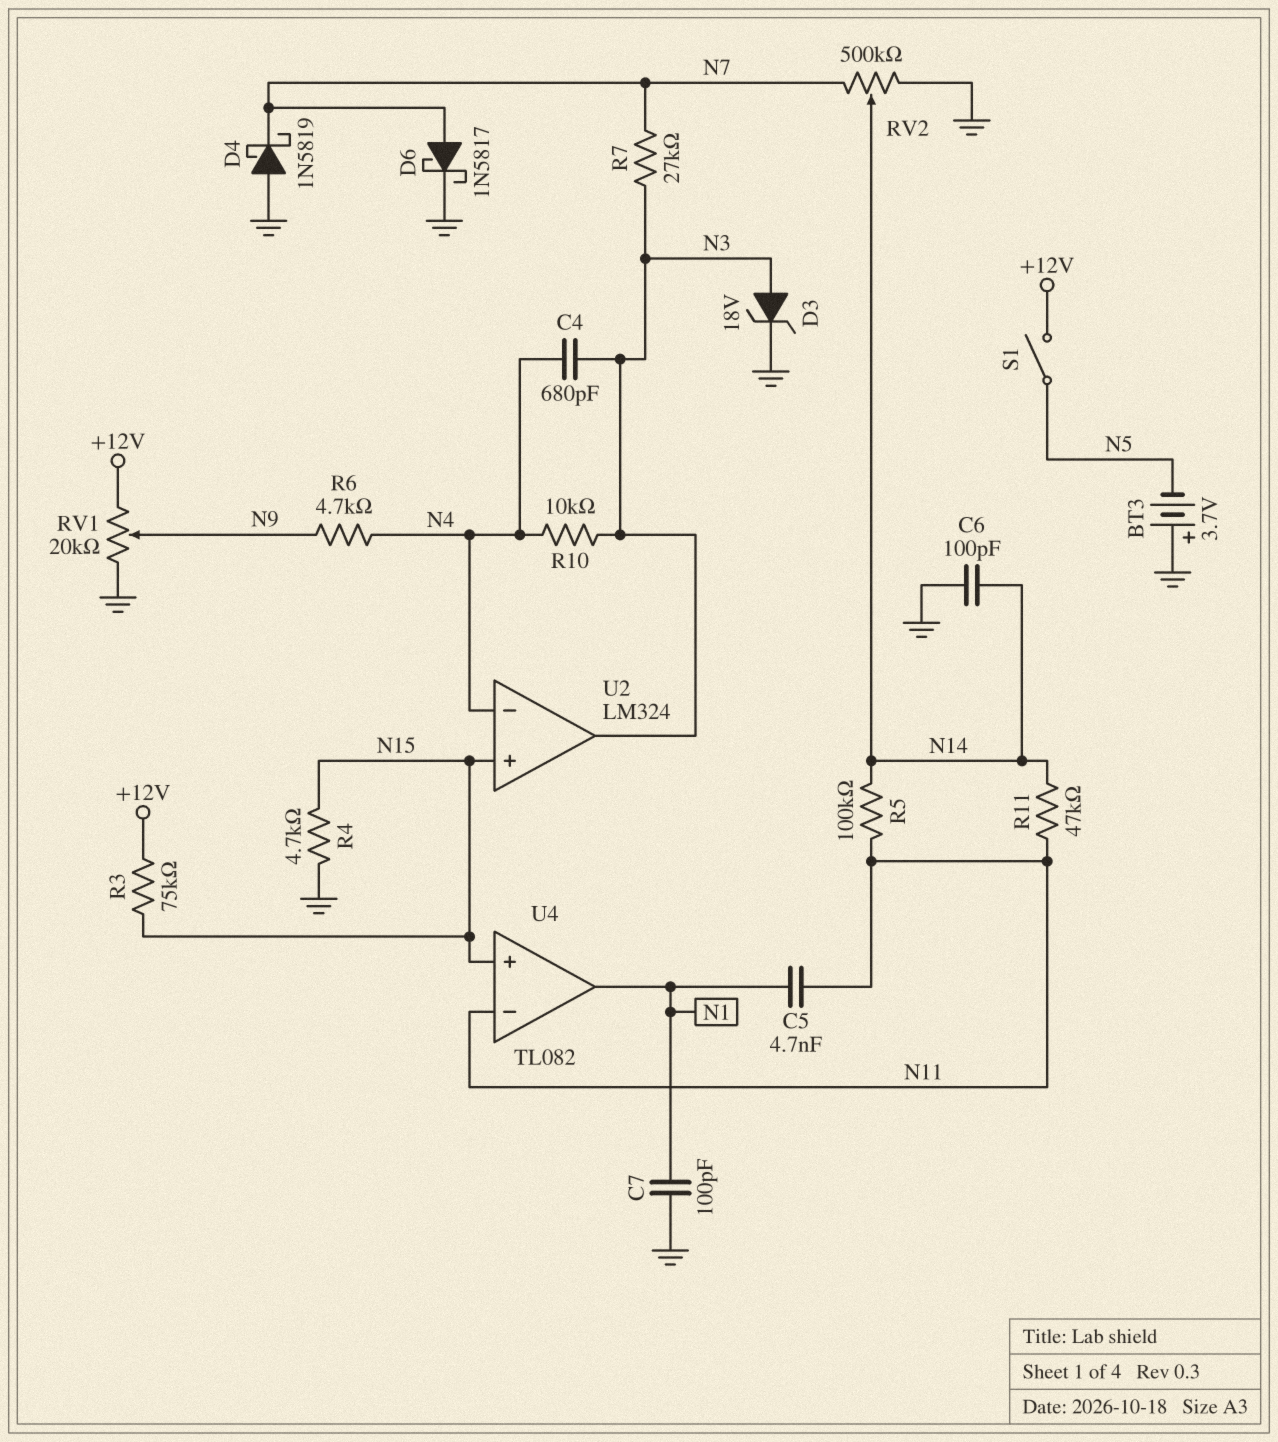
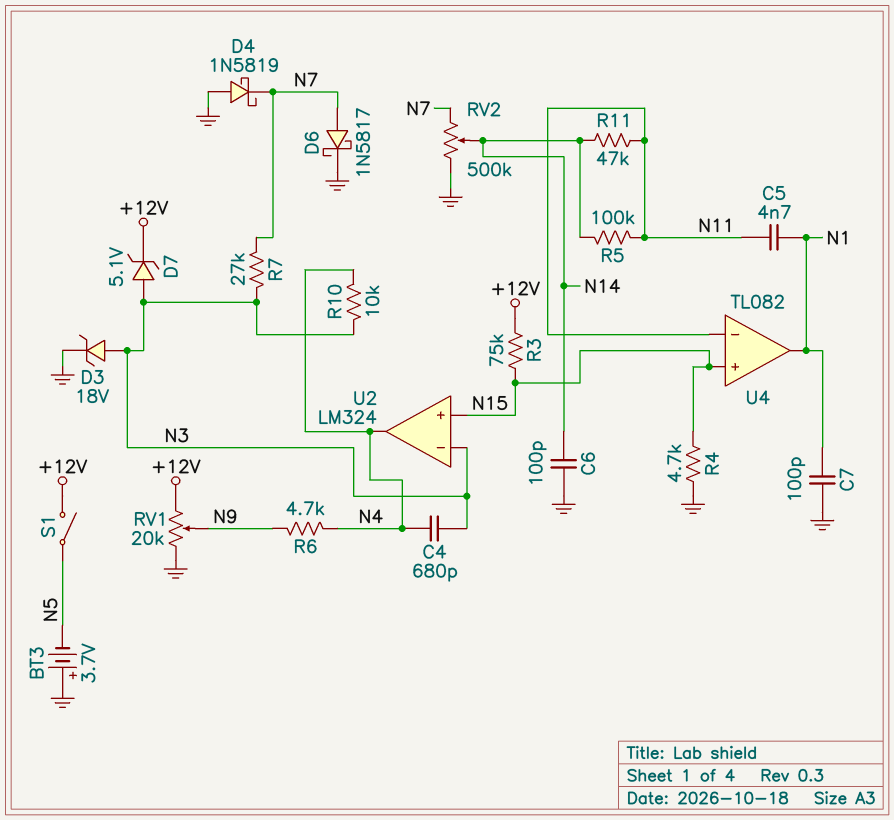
D7: none -> zener 5.1V (A N3, K +12V)
U2 pin in-: N4 -> N3
U2 pin out: N3 -> N4

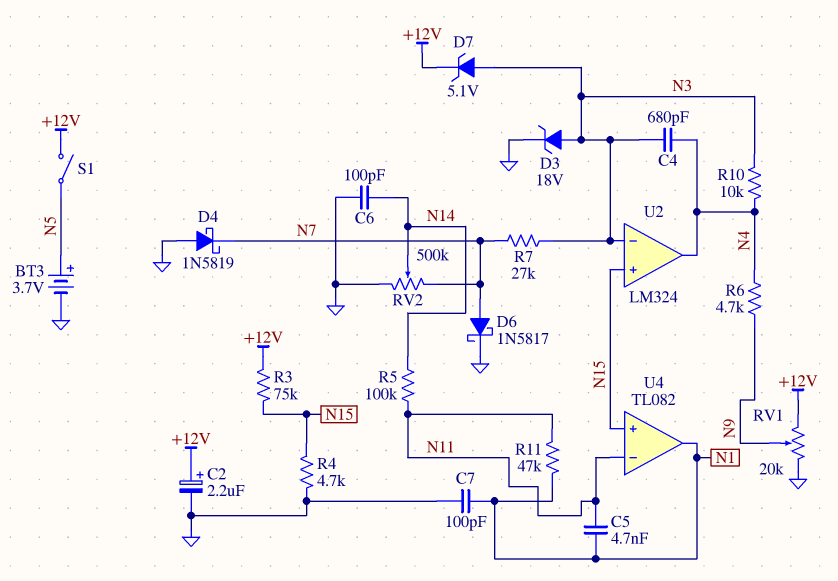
BT3: 3.7V (plus GND, minus N5) -> 3.7V (plus N5, minus GND)
C2: none -> 2.2uF (plus +12V, minus GND)
R11: 47k (N11, N14) -> 47k (N1, N11)

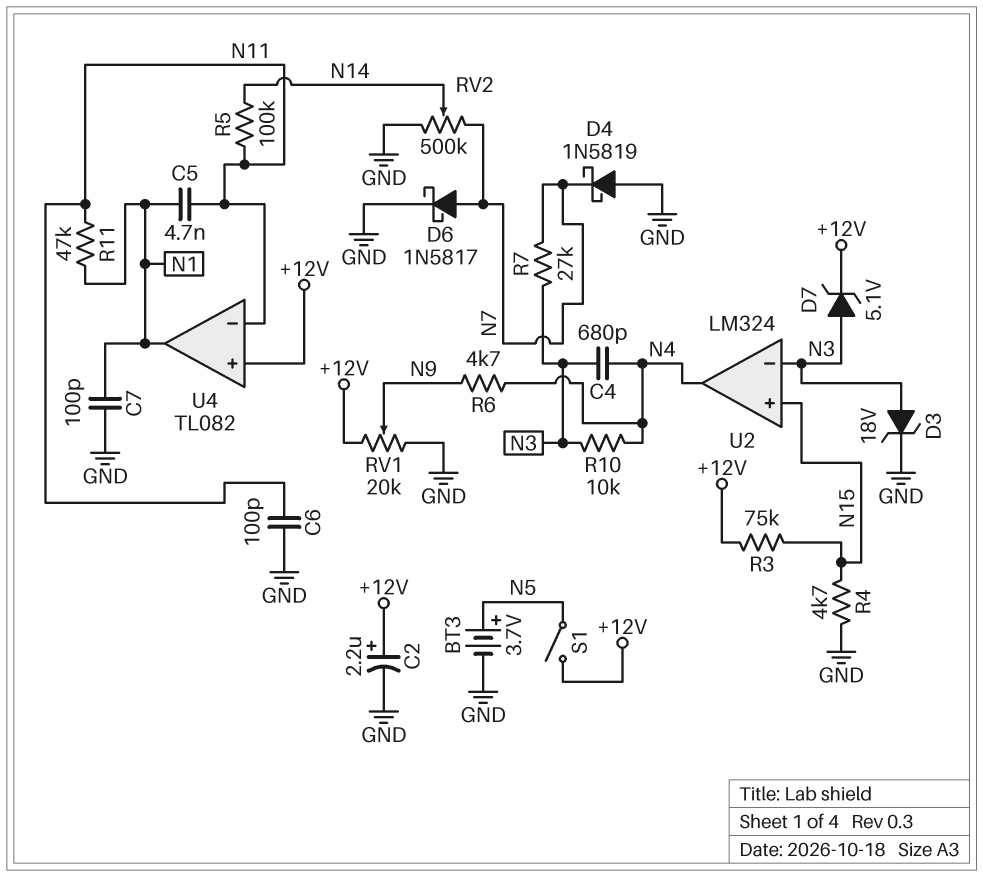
C6: 100pF (GND, N14) -> 100pF (GND, N11)
U4 pin in+: N15 -> +12V

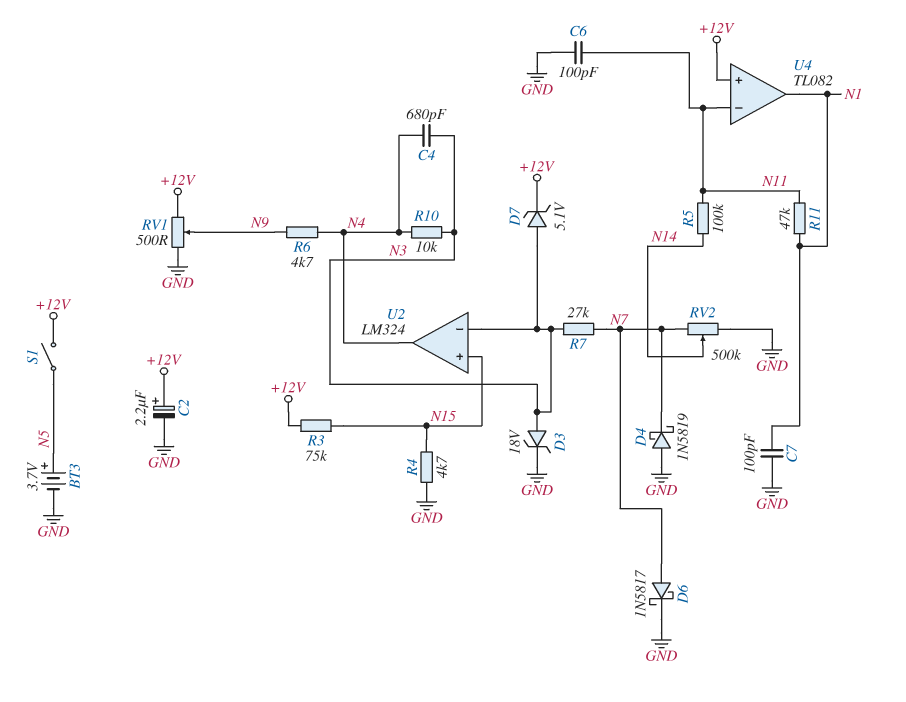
C5: 4.7nF (N1, N11) -> none
RV1: 20k (+12V, GND, wiper N9) -> 500 (+12V, GND, wiper N9)

